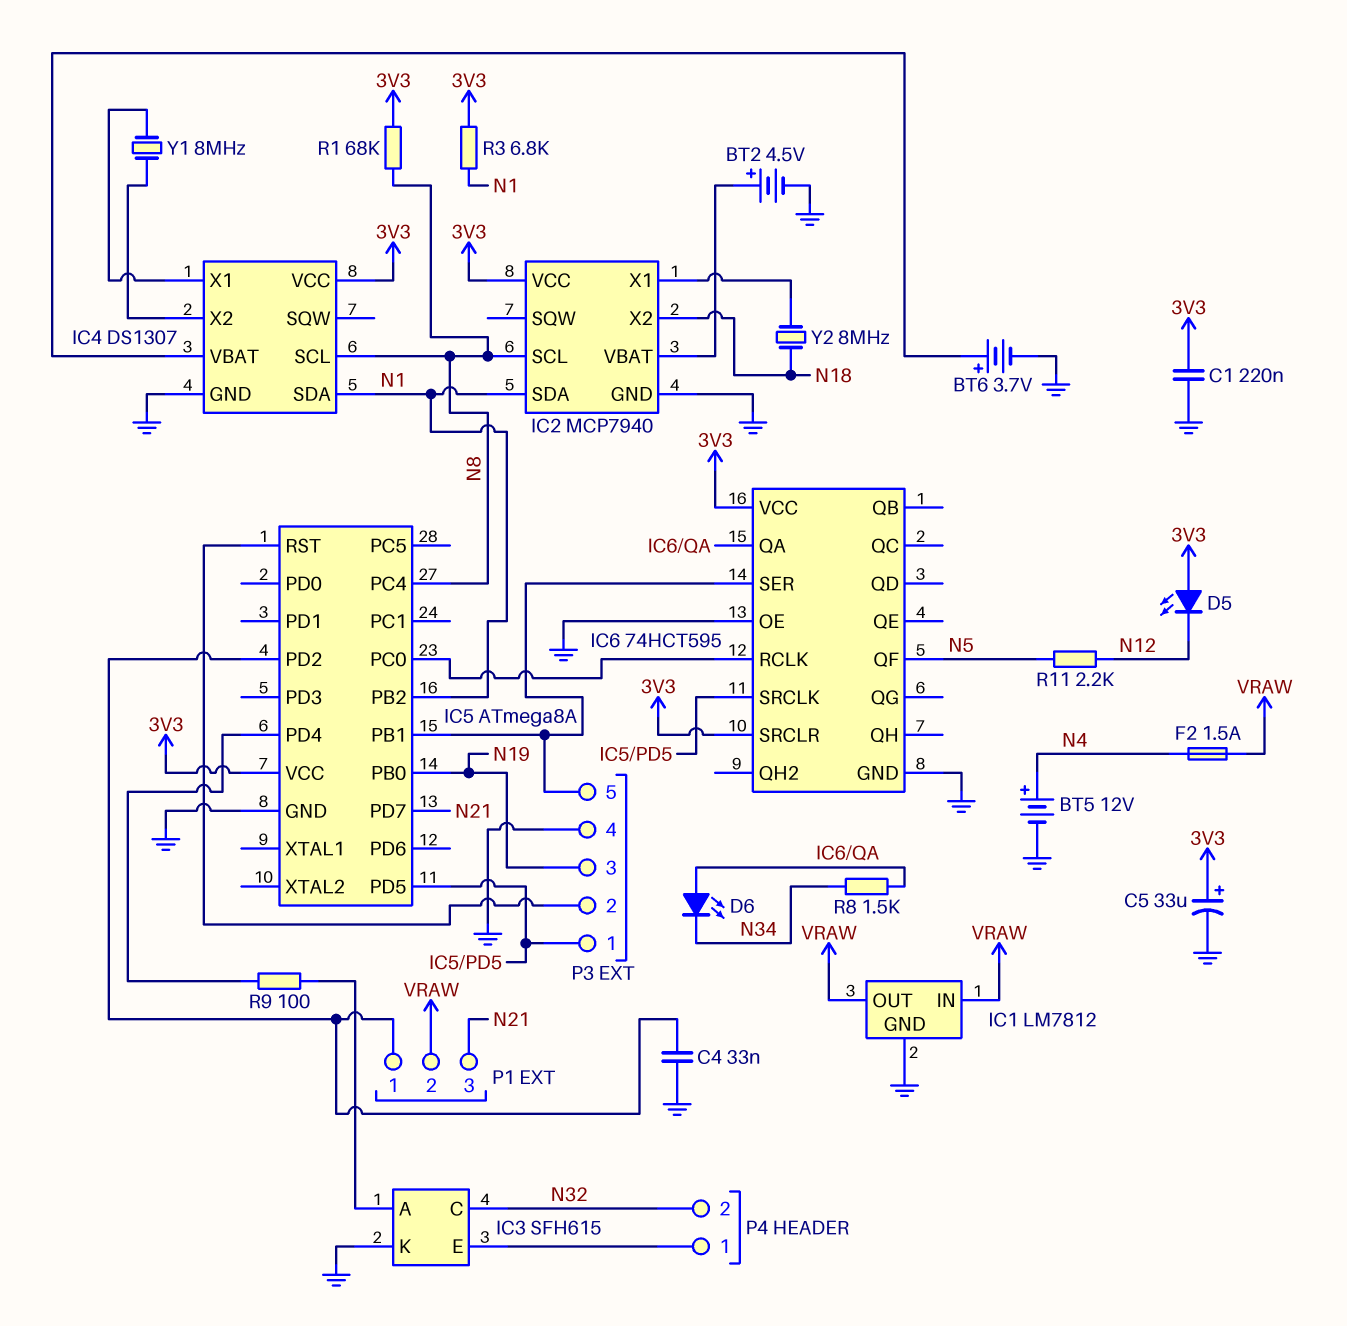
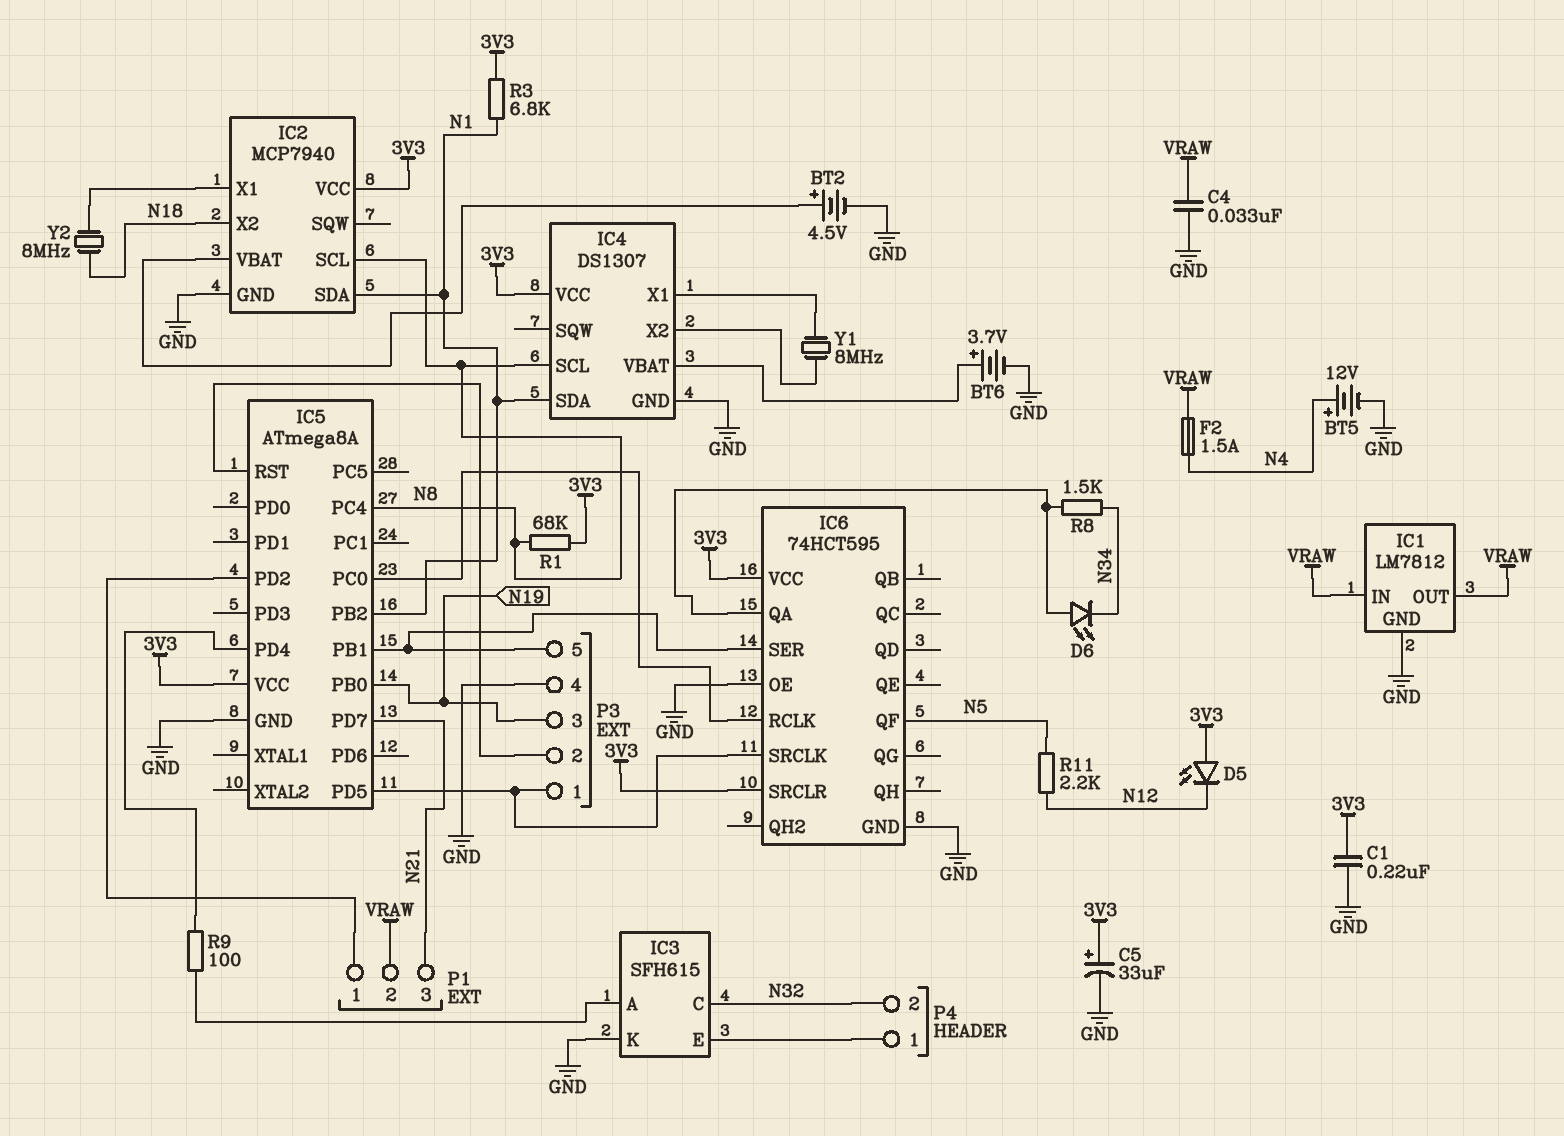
C4: 33nF (GND, IC5/PD2) -> 33nF (GND, VRAW)

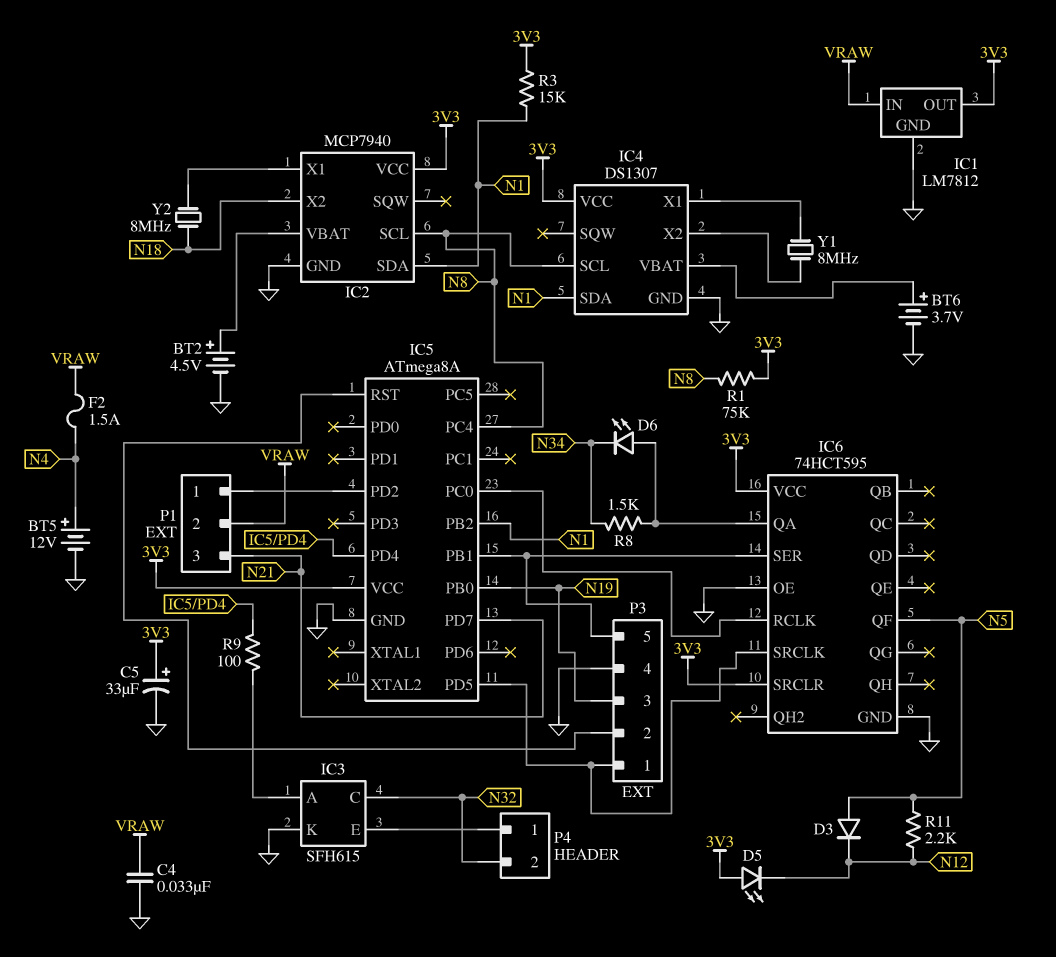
C1: 220nF (3V3, GND) -> none
D3: none -> diode (A N5, K N12)
IC1 pin OUT: VRAW -> 3V3
R1: 68k (3V3, N8) -> 75k (3V3, N8)
R3: 6.8k (3V3, N1) -> 15k (3V3, N1)

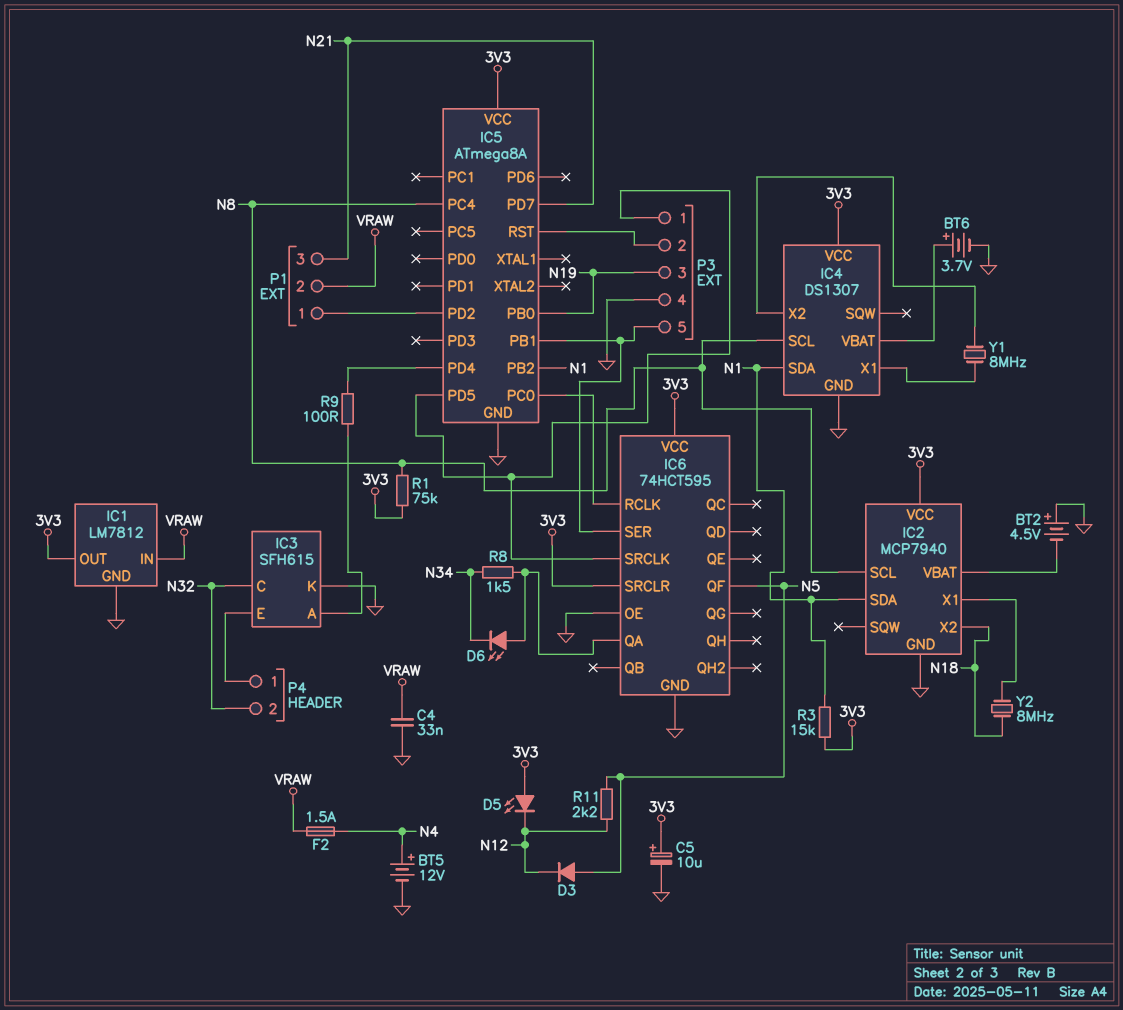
BT2: 4.5V (plus IC2/VBAT, minus GND) -> 4.5V (plus GND, minus IC2/VBAT)
C5: 33uF (plus 3V3, minus GND) -> 10uF (plus 3V3, minus GND)

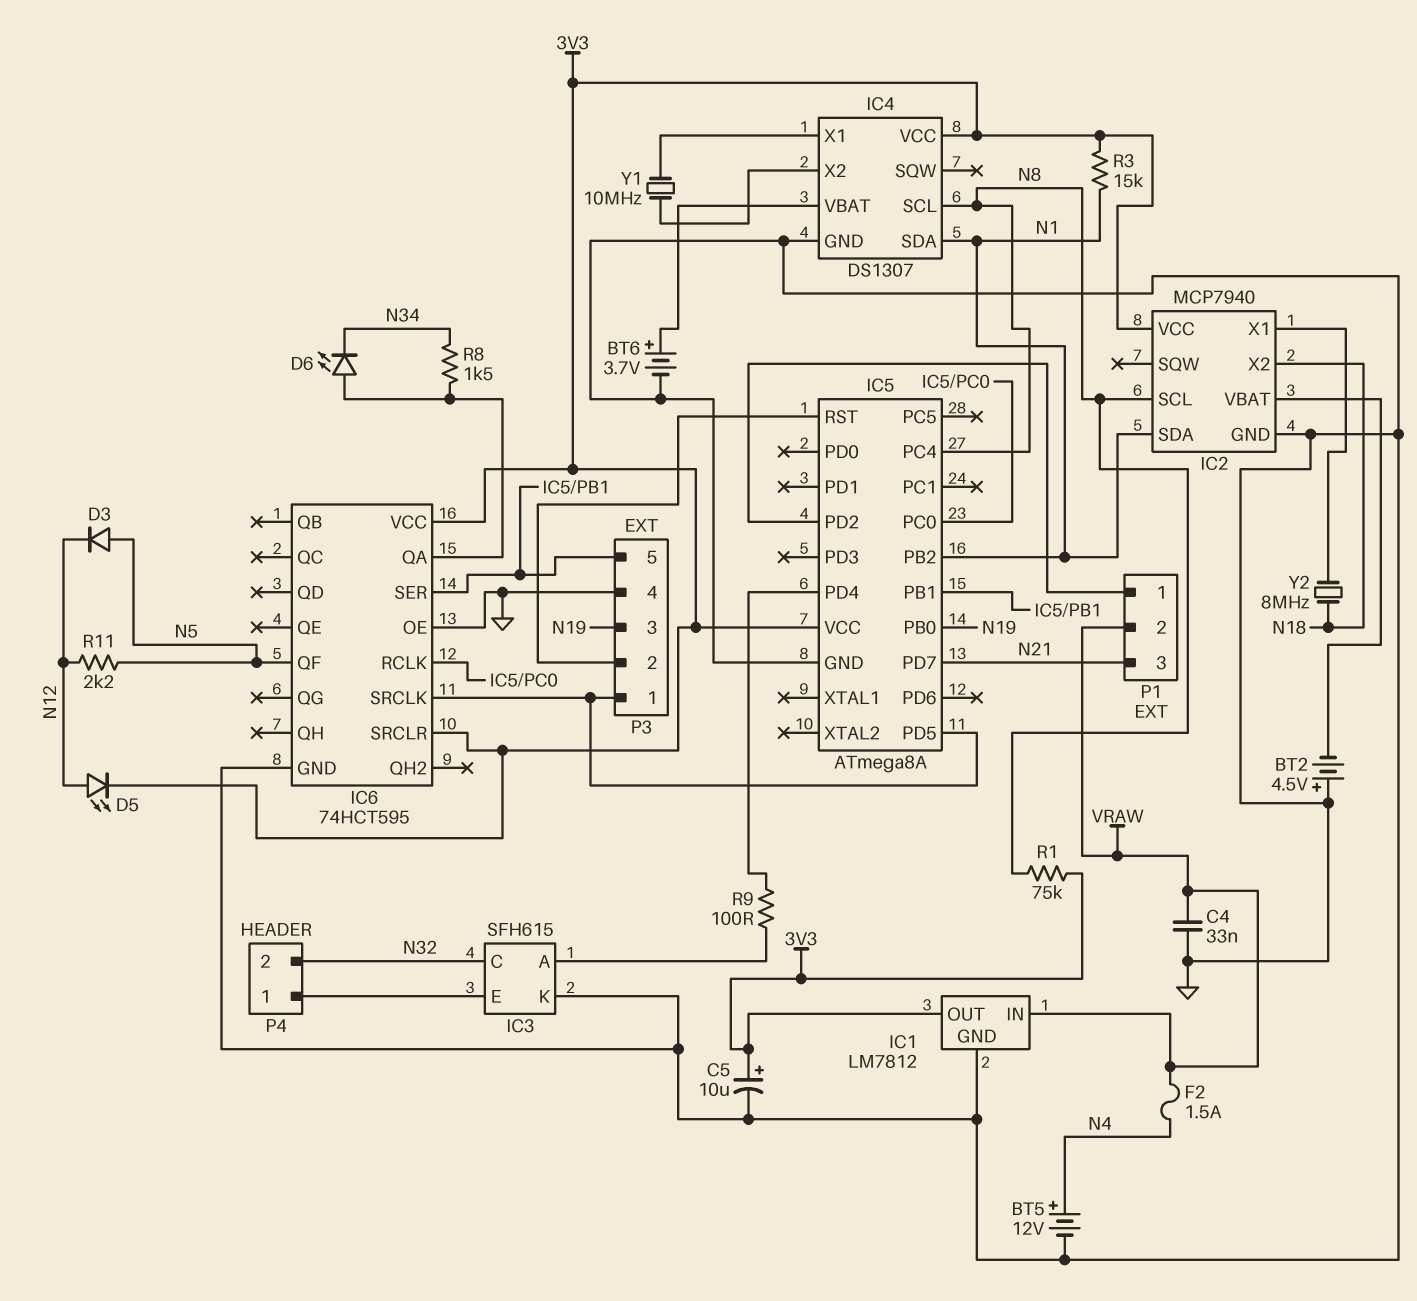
D5: LED (A 3V3, K N12) -> LED (A N12, K 3V3)
Y1: 8MHz (IC4/X1, IC4/X2) -> 10MHz (IC4/X1, IC4/X2)

